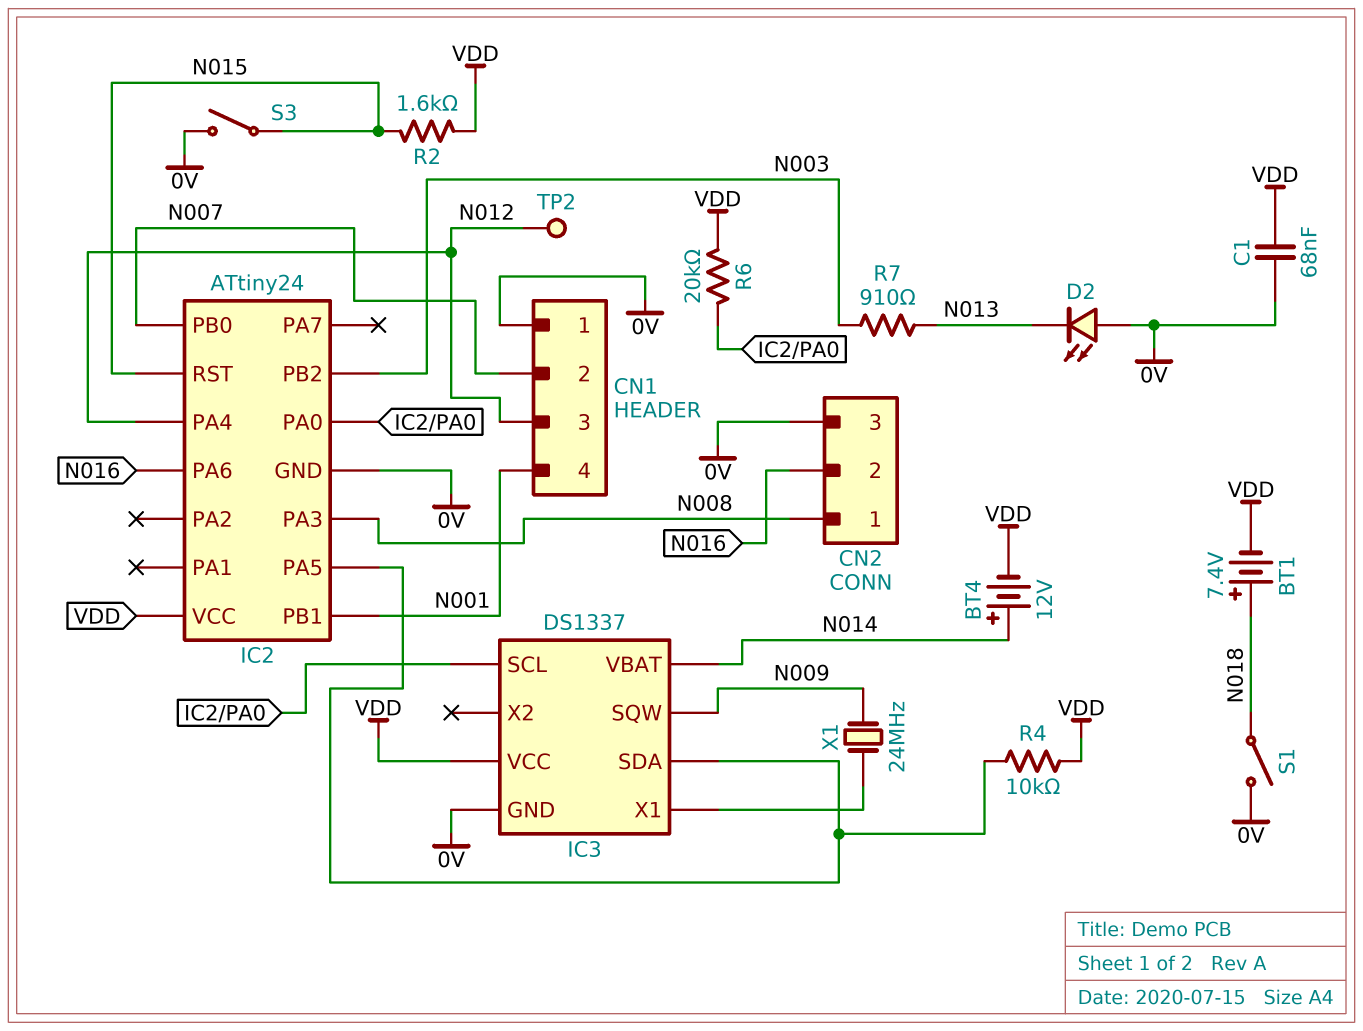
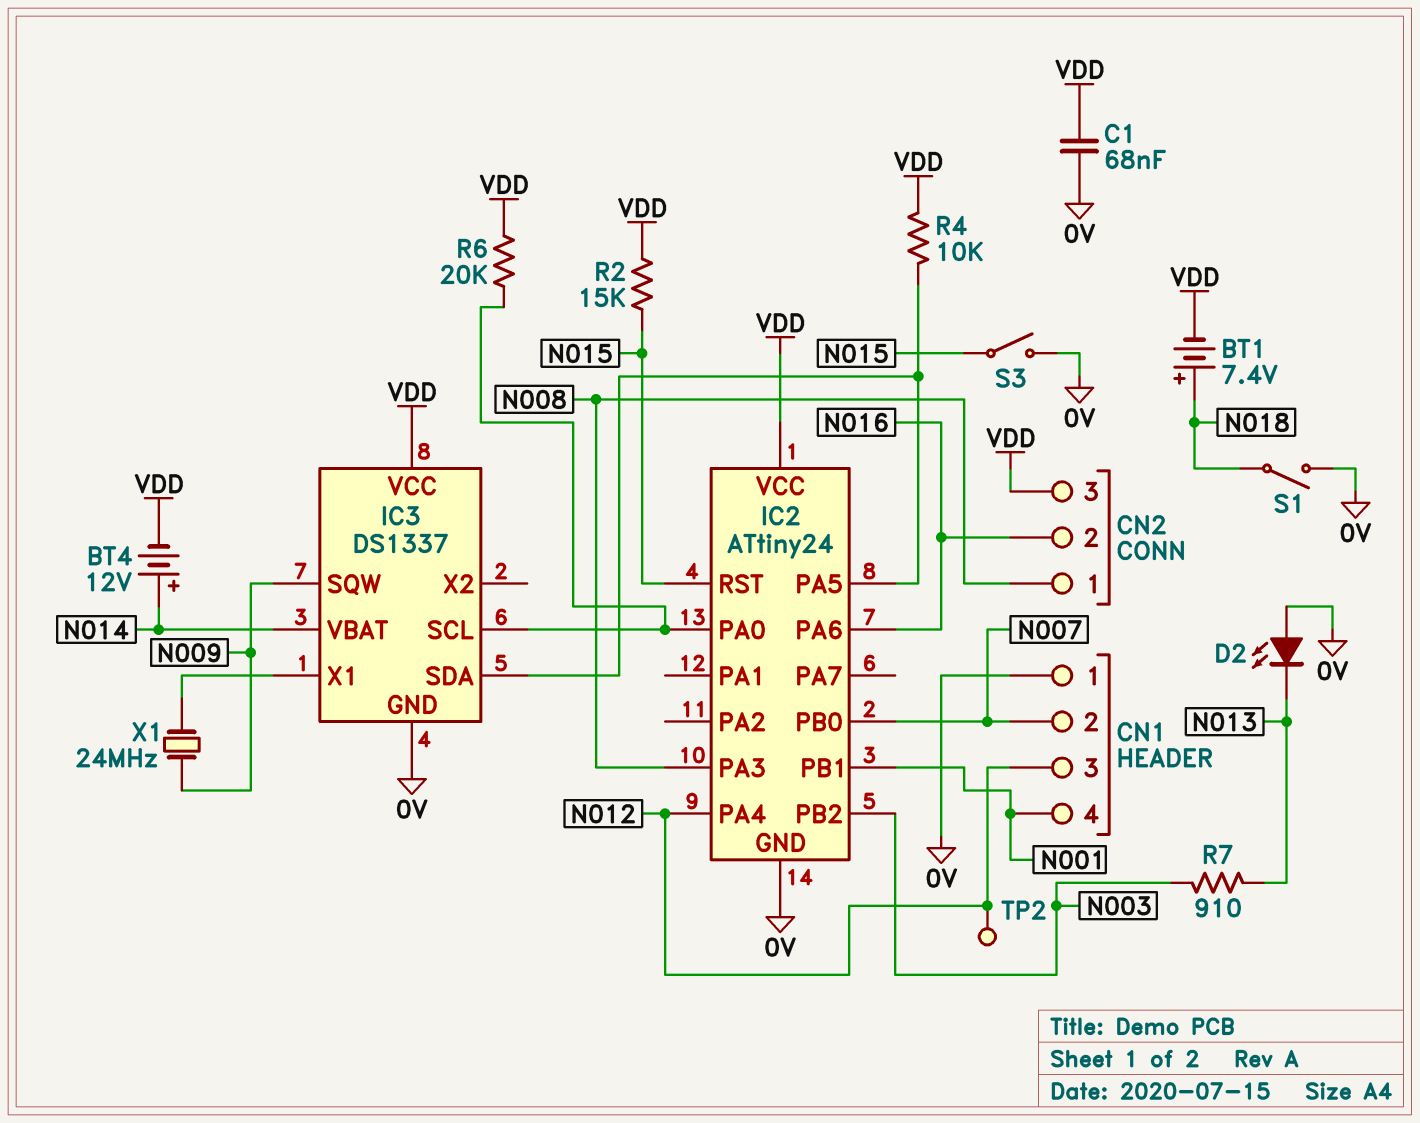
CN2 pin 3: 0V -> VDD
R2: 1.6k (N015, VDD) -> 15k (N015, VDD)

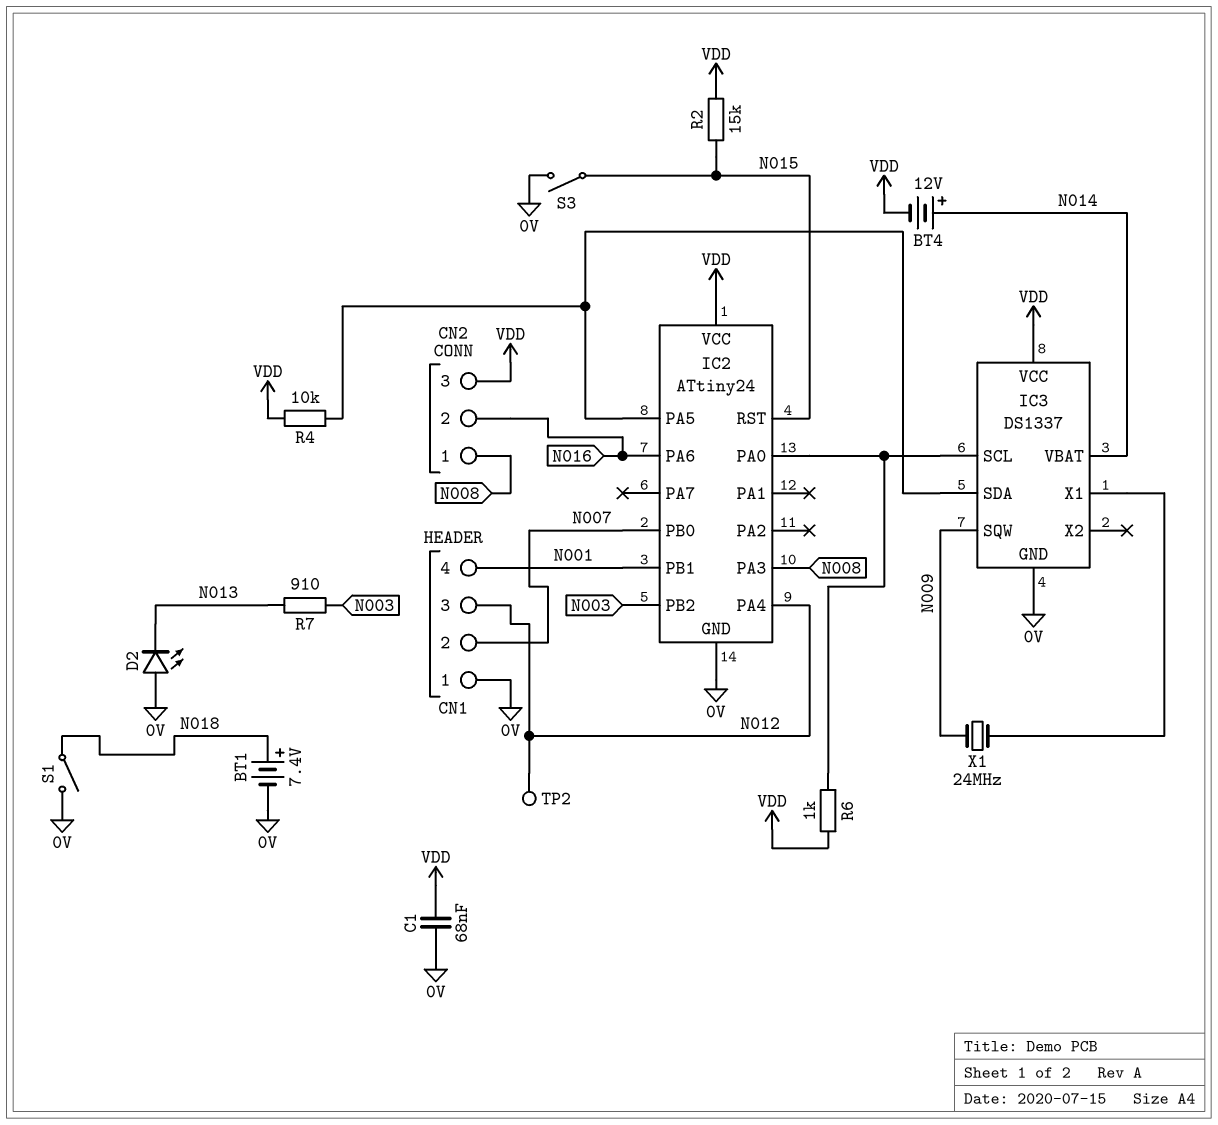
BT1: 7.4V (plus N018, minus VDD) -> 7.4V (plus N018, minus 0V)
R6: 20k (IC2/PA0, VDD) -> 1k (IC2/PA0, VDD)

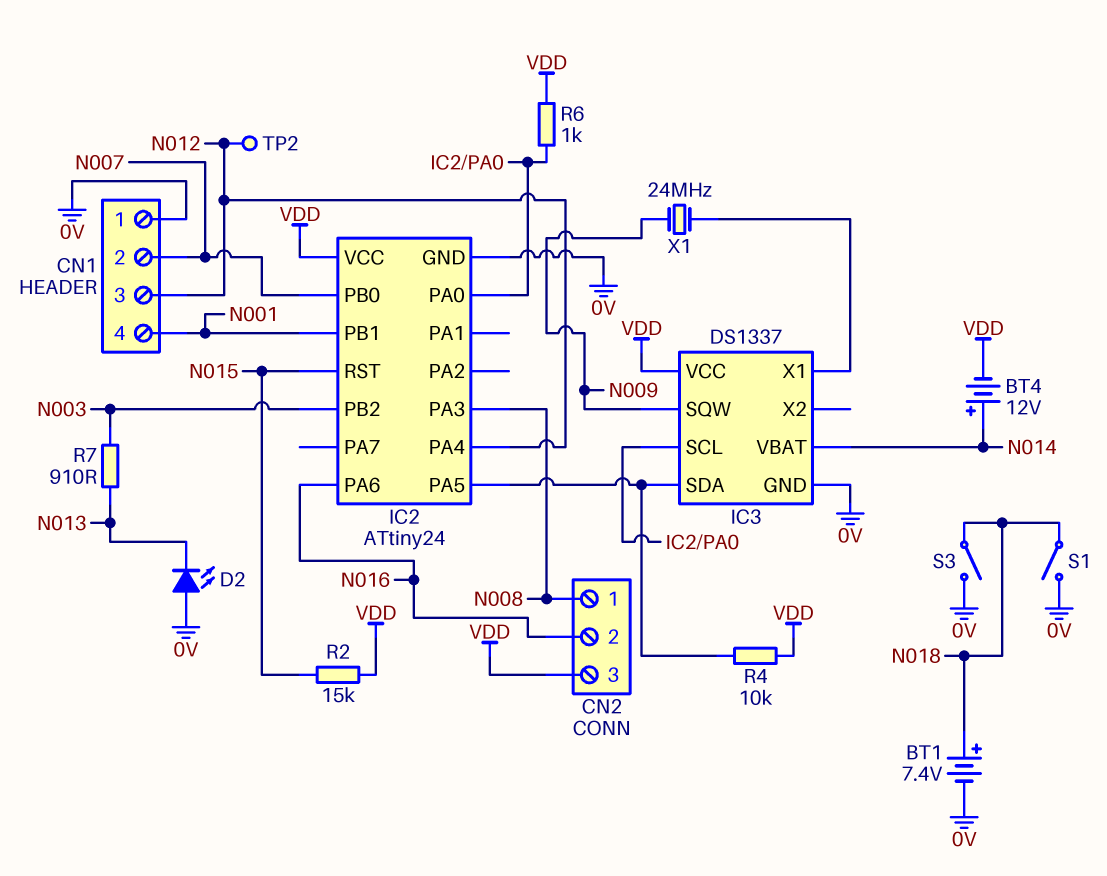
C1: 68nF (0V, VDD) -> none
S3: switch (0V, N015) -> switch (0V, N018)

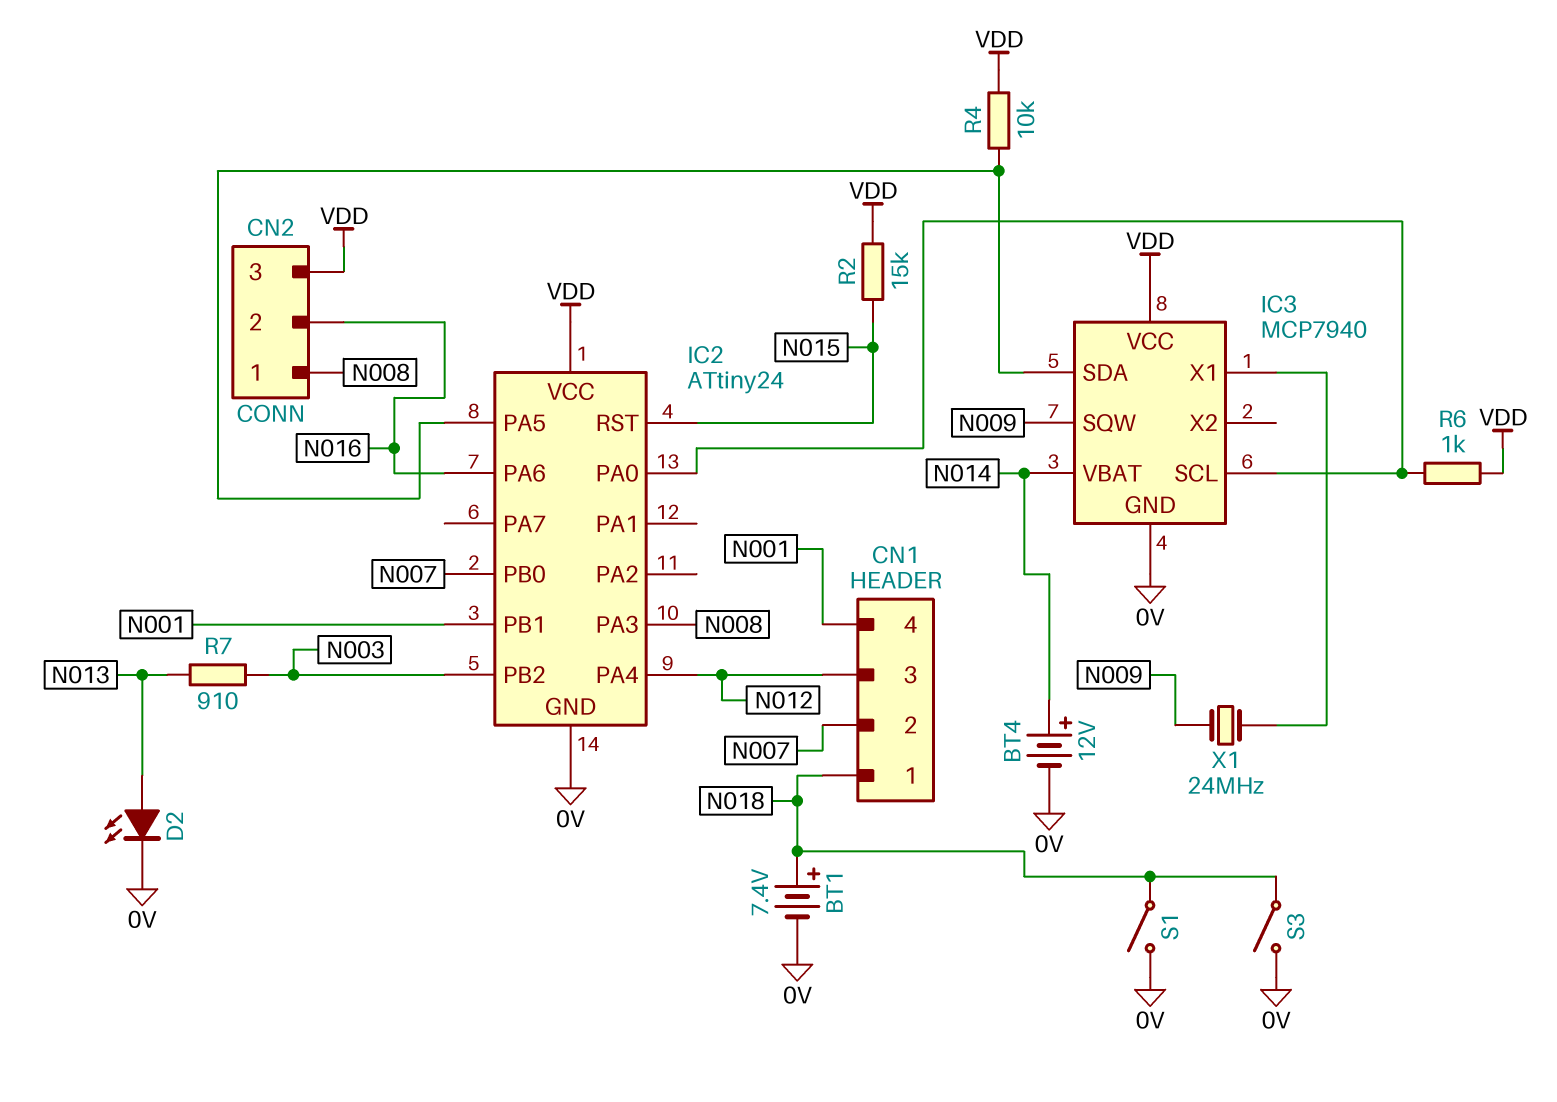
BT4: 12V (plus N014, minus VDD) -> 12V (plus N014, minus 0V)
CN1 pin 1: 0V -> N018
D2: LED (A 0V, K N013) -> LED (A N013, K 0V)
IC3: DS1337 -> MCP7940
TP2: test point (N012) -> none

